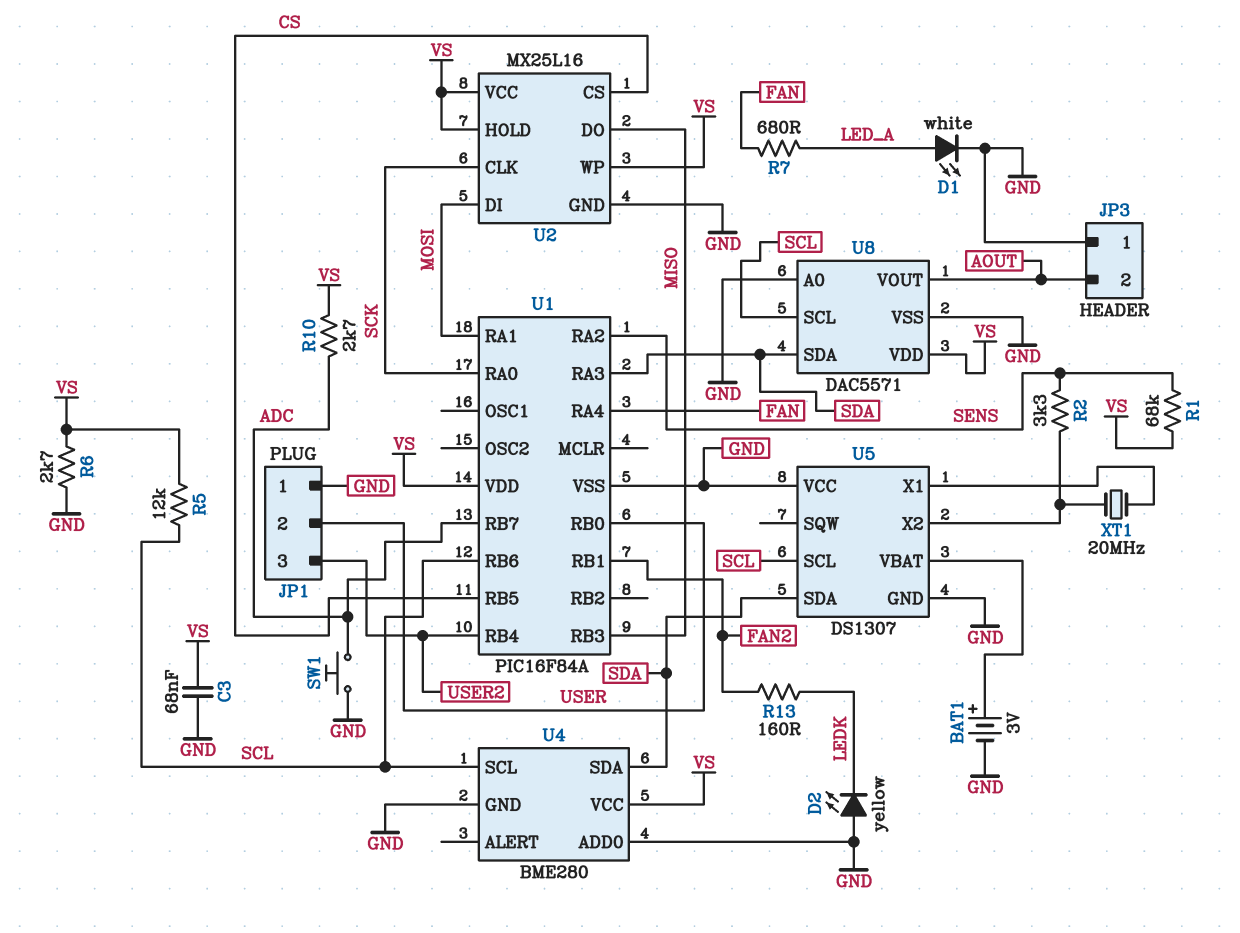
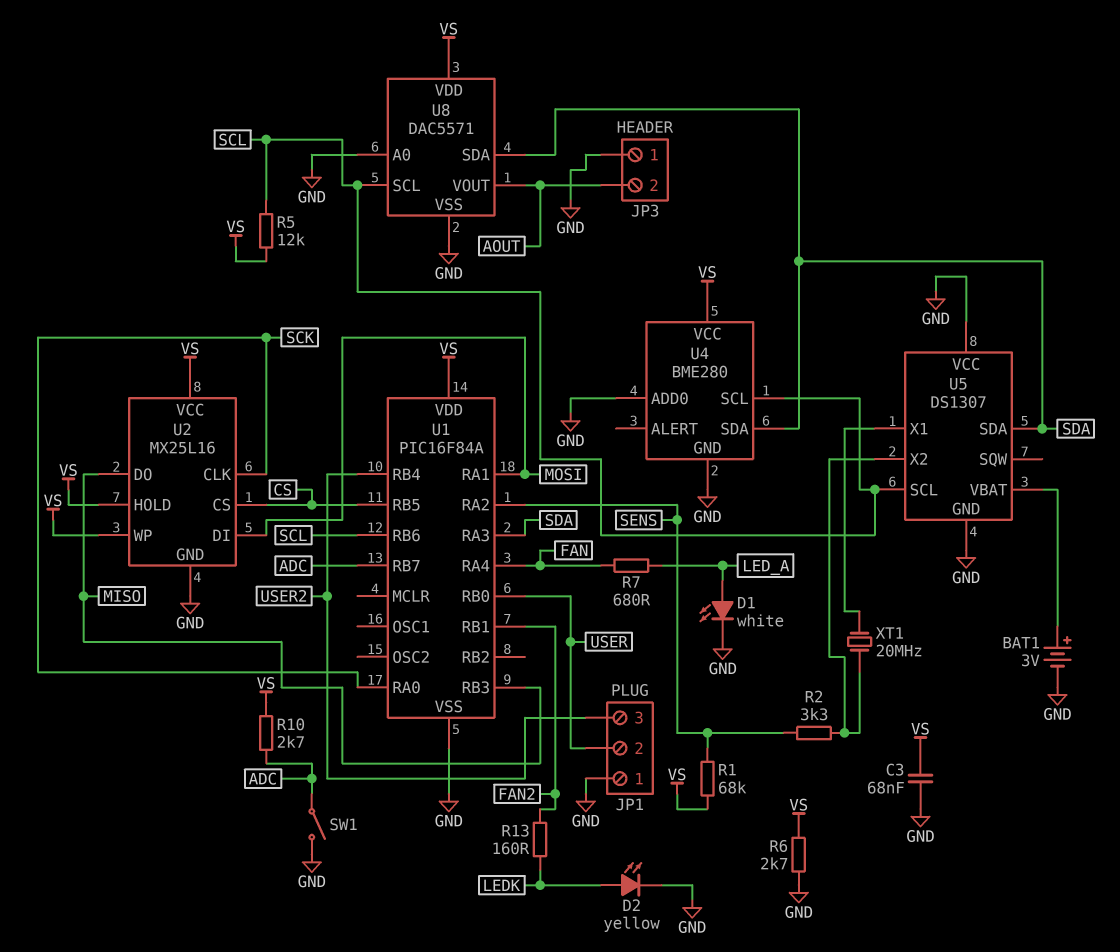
D2: LED yellow (A GND, K LEDK) -> LED yellow (A LEDK, K GND)
SW1: button (ADC, GND) -> switch (ADC, GND)

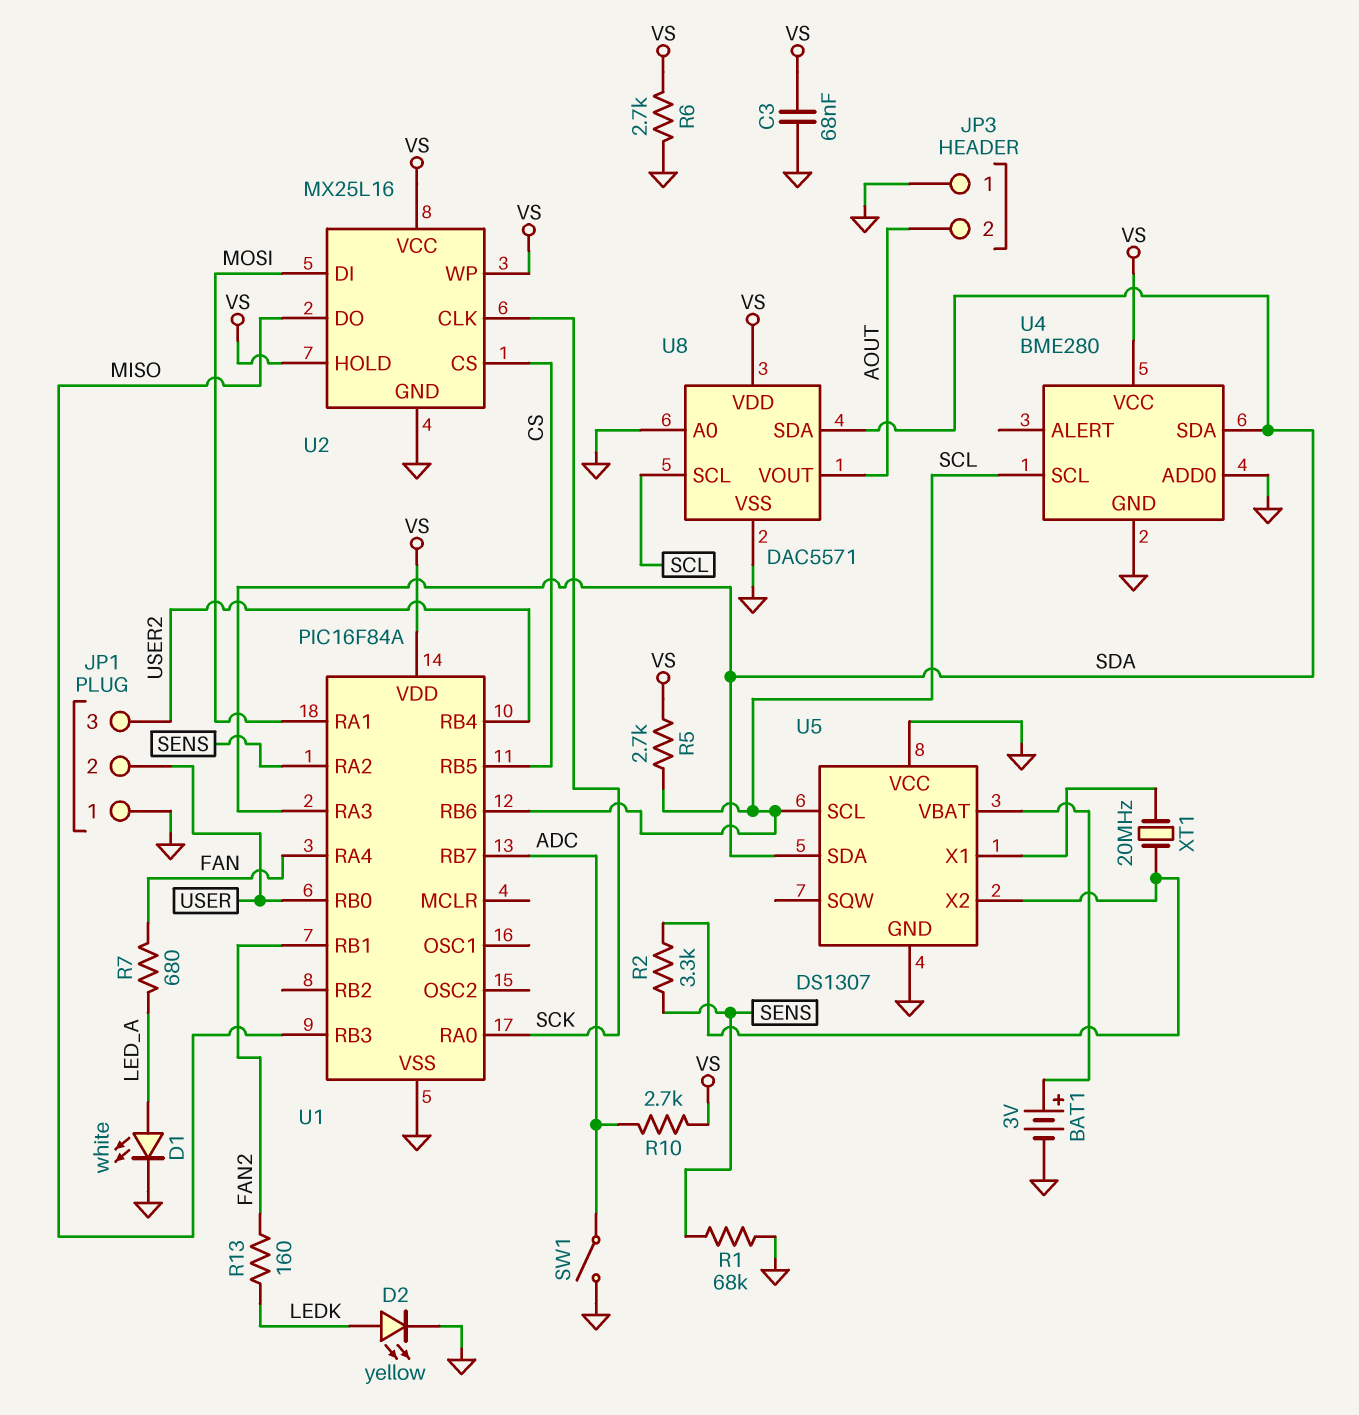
R1: 68k (SENS, VS) -> 68k (GND, SENS)
R5: 12k (SCL, VS) -> 2.7k (SCL, VS)

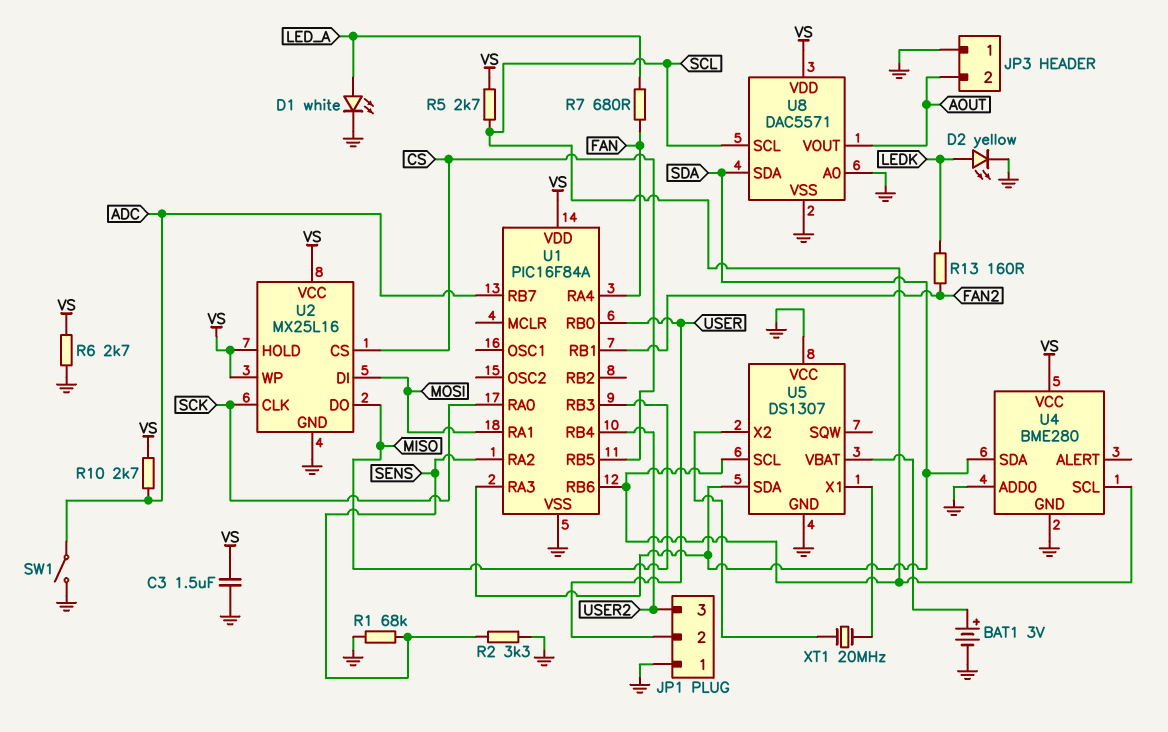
C3: 68nF (GND, VS) -> 1.5uF (GND, VS)
R2: 3.3k (SENS, U5/X2) -> 3.3k (GND, SENS)

